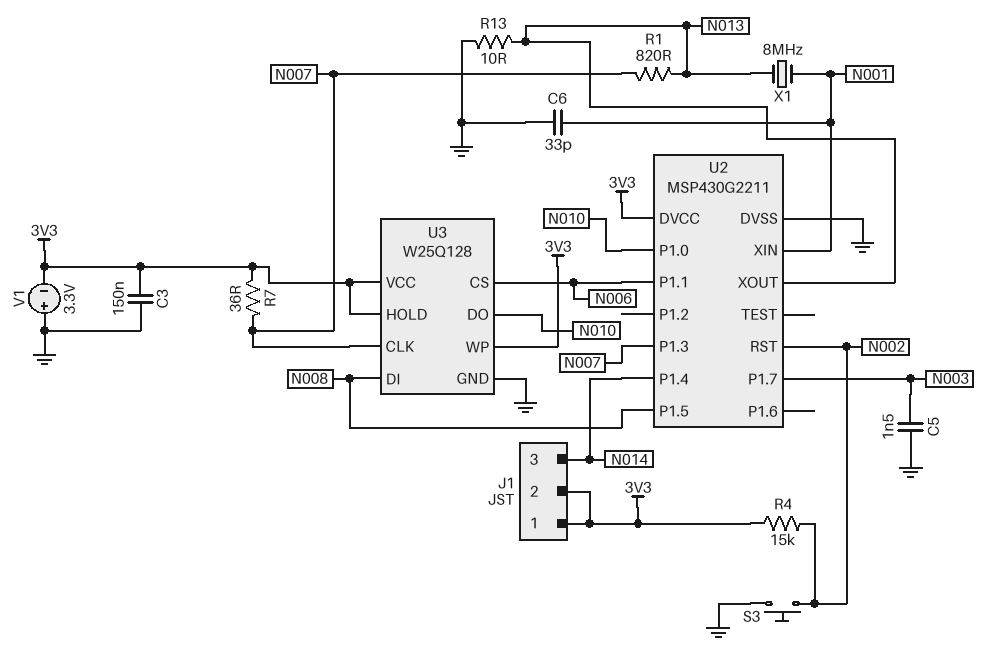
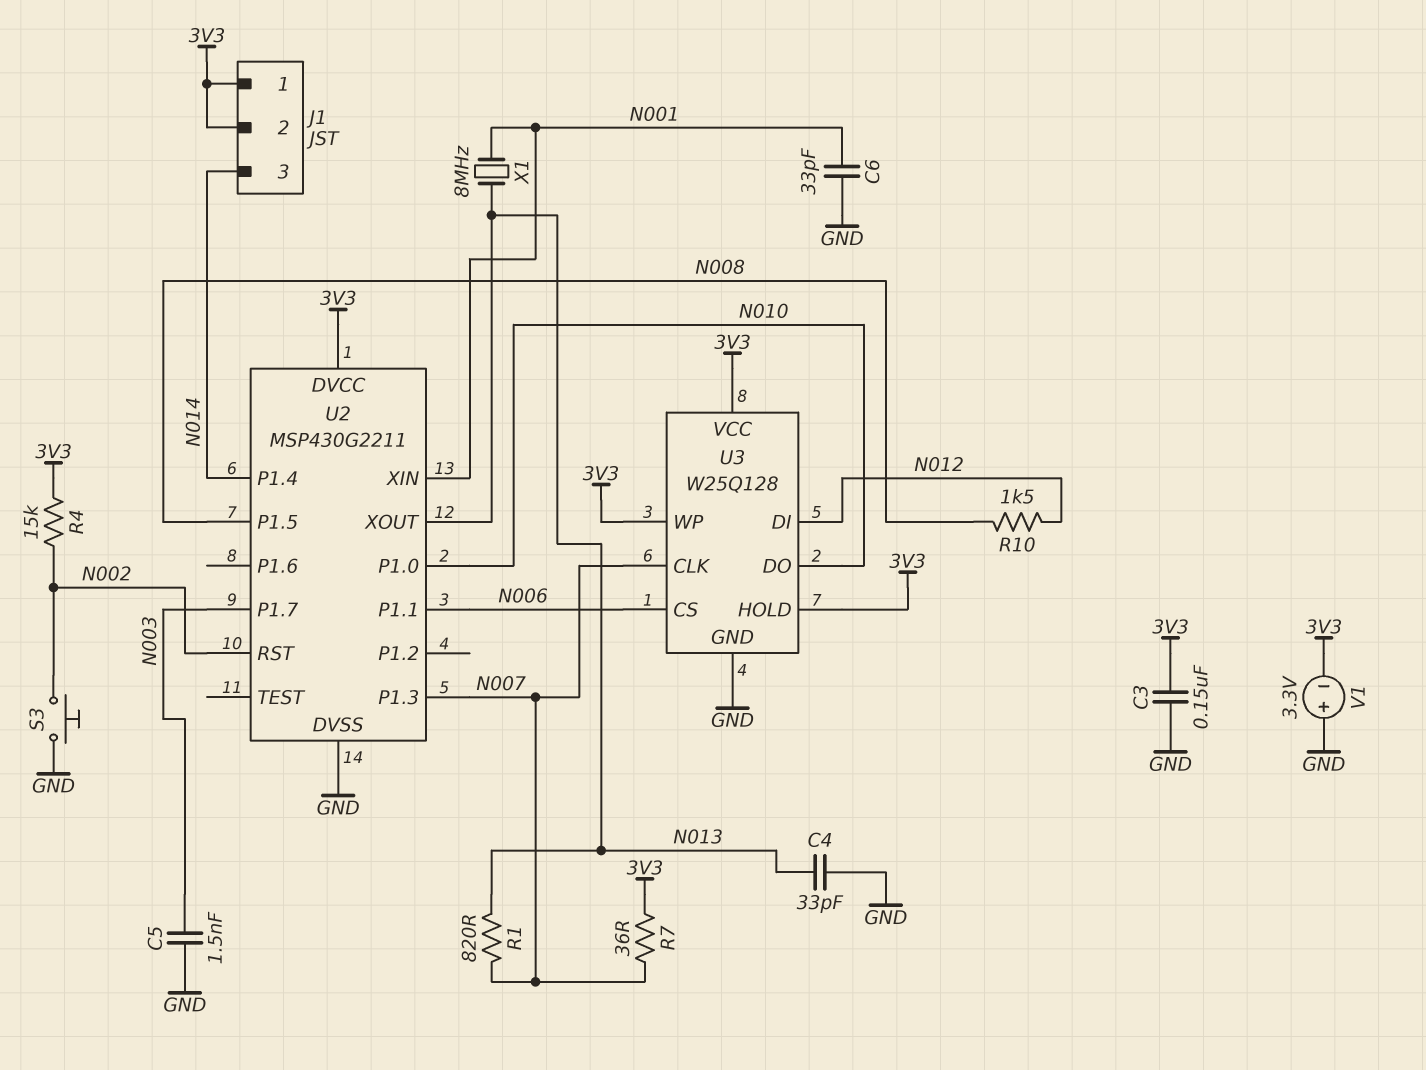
C4: none -> 33pF (GND, N013)
R10: none -> 1.5k (N008, N012)
R13: 10 (GND, N013) -> none
U3 pin DI: N008 -> N012

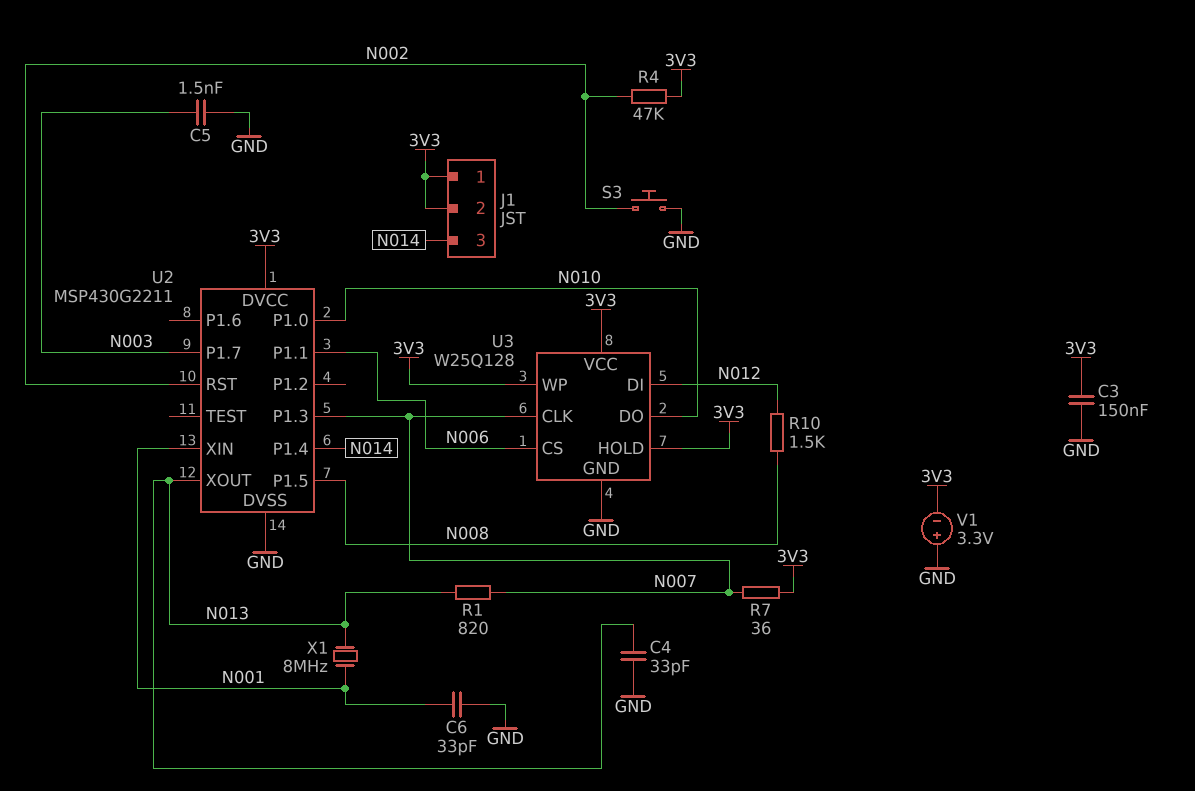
R4: 15k (3V3, N002) -> 47k (3V3, N002)

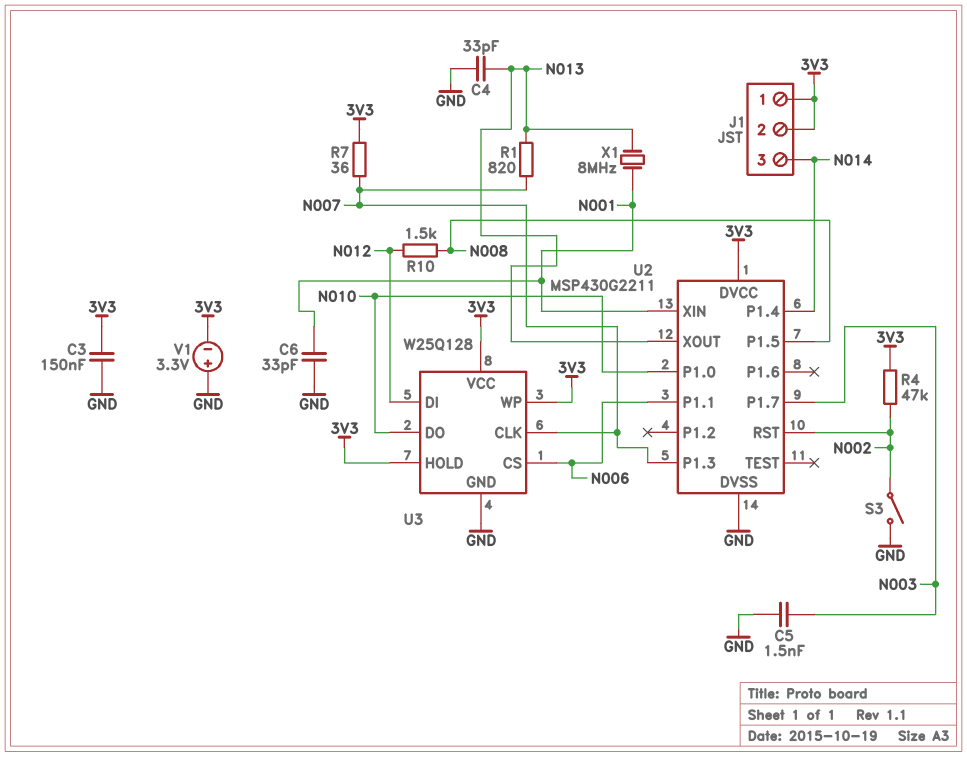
S3: button (GND, N002) -> switch (GND, N002)

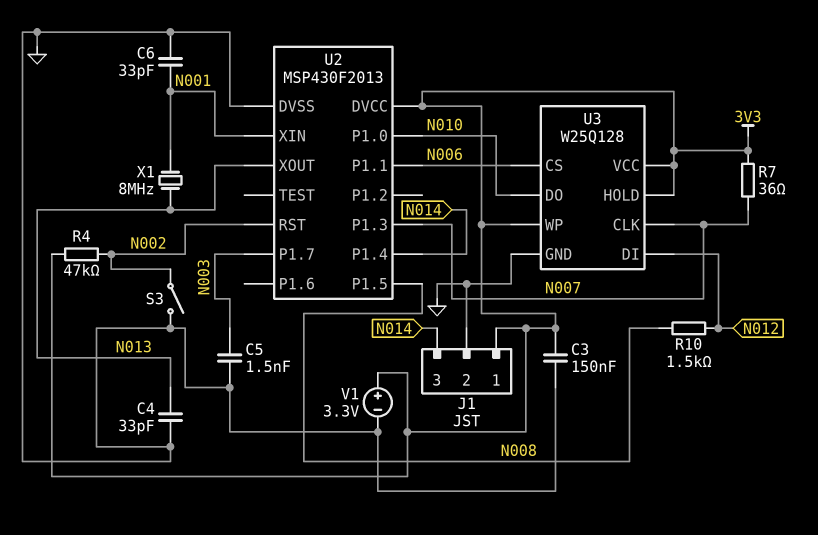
J1 pin 2: 3V3 -> GND
R1: 820 (N007, N013) -> none
U2: MSP430G2211 -> MSP430F2013
V1: 3.3V (plus GND, minus 3V3) -> 3.3V (plus 3V3, minus GND)

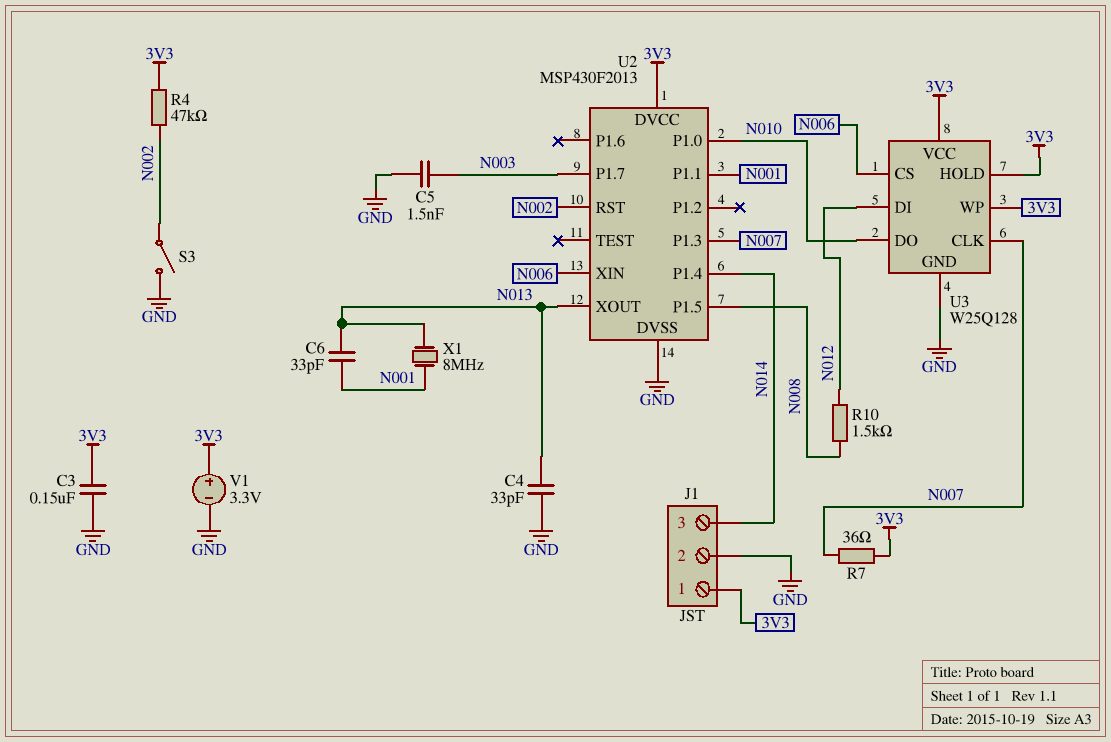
C6: 33pF (GND, N001) -> 33pF (N001, N013)
U2 pin P1.1: N006 -> N001
U2 pin XIN: N001 -> N006

